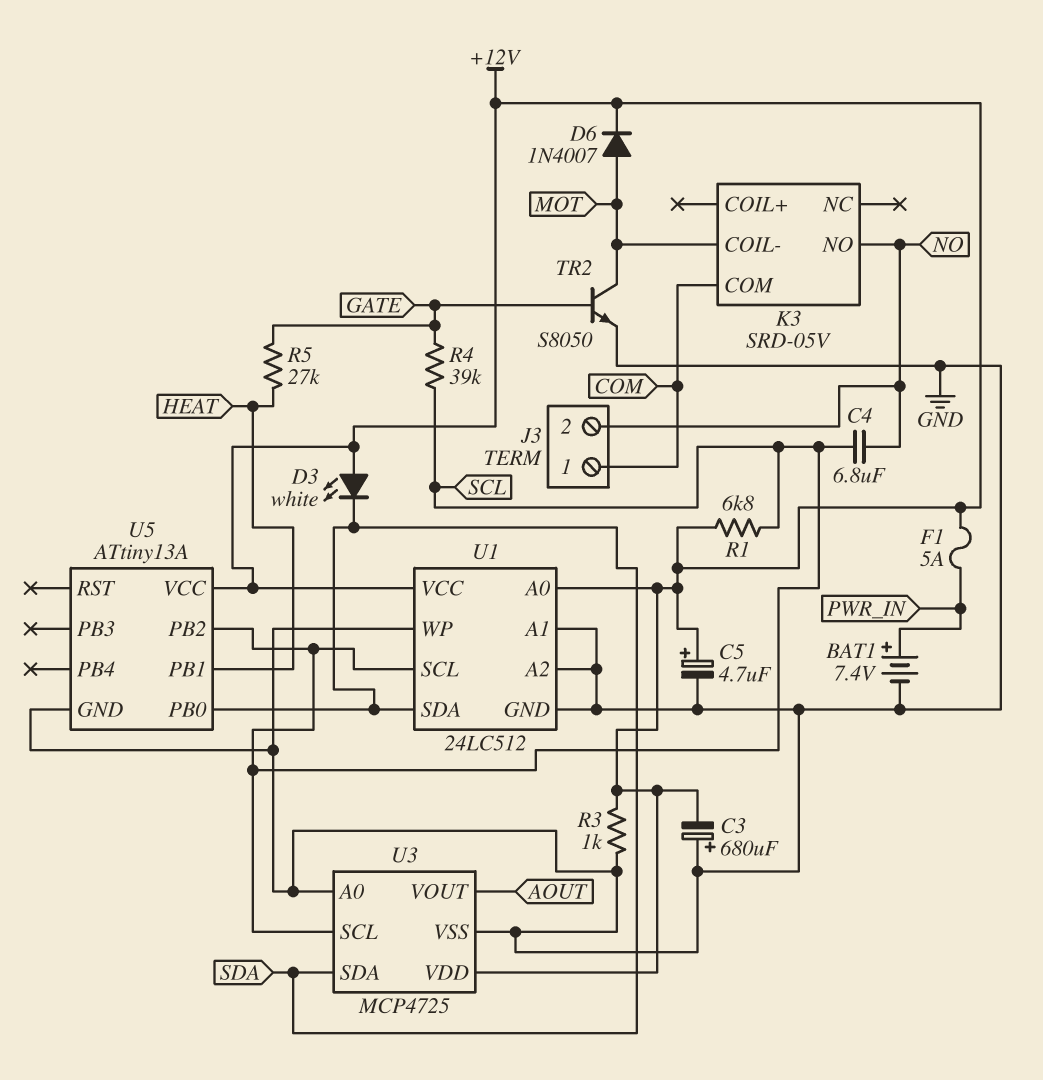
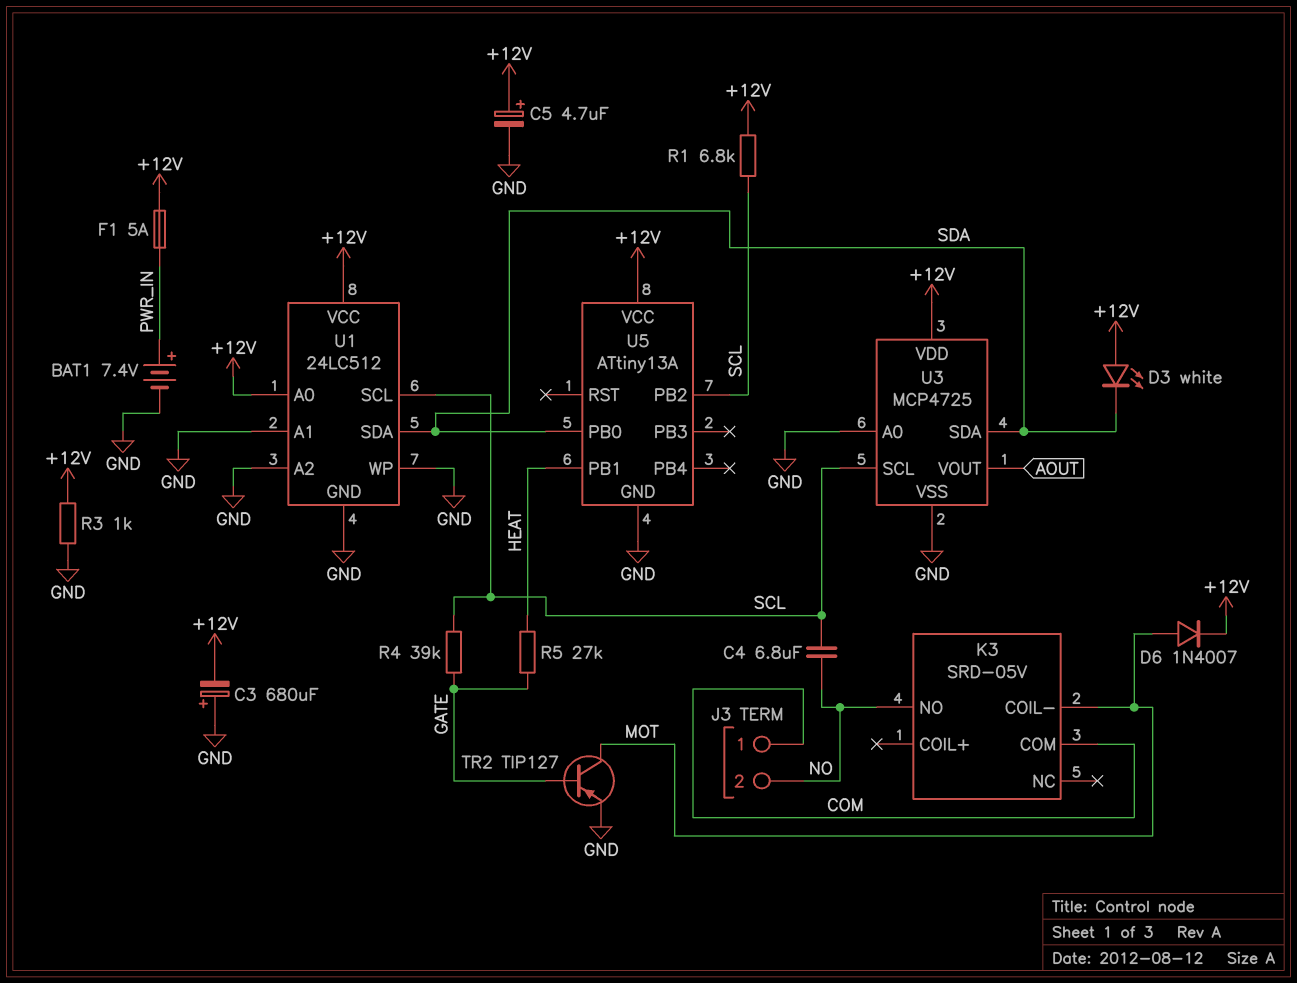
TR2: NPN S8050 (B GATE, C MOT, E GND) -> PNP TIP127 (B GATE, C MOT, E GND)

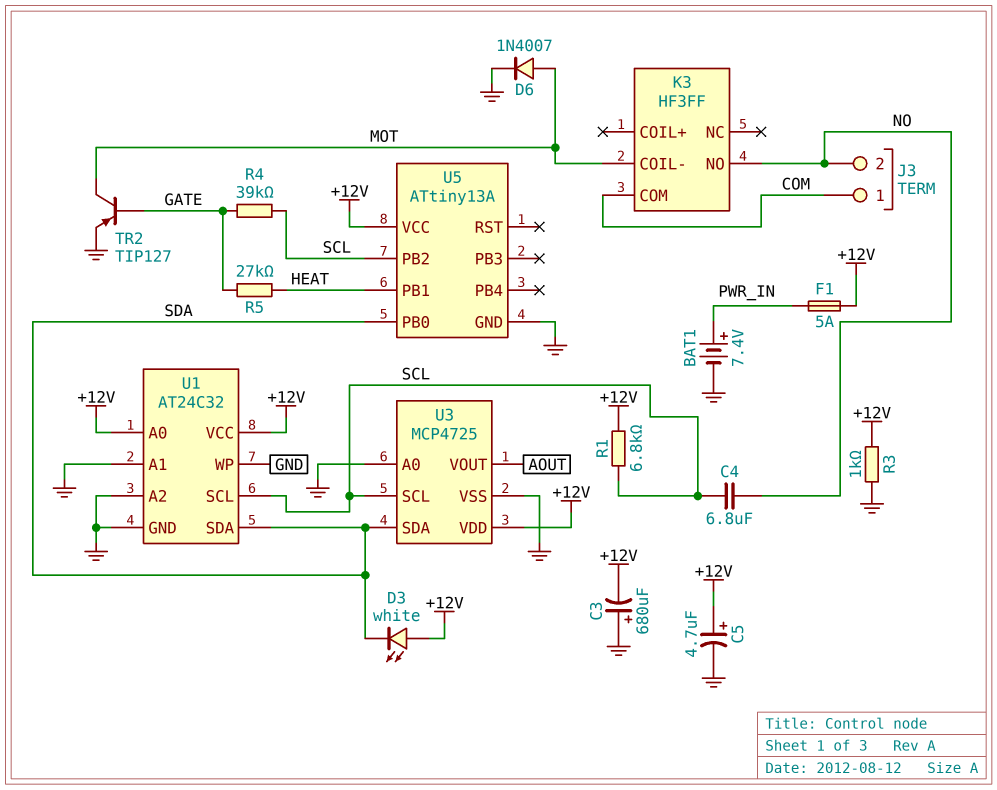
D6: diode 1N4007 (A MOT, K +12V) -> diode 1N4007 (A MOT, K GND)
K3: SRD-05V -> HF3FF
U1: 24LC512 -> AT24C32

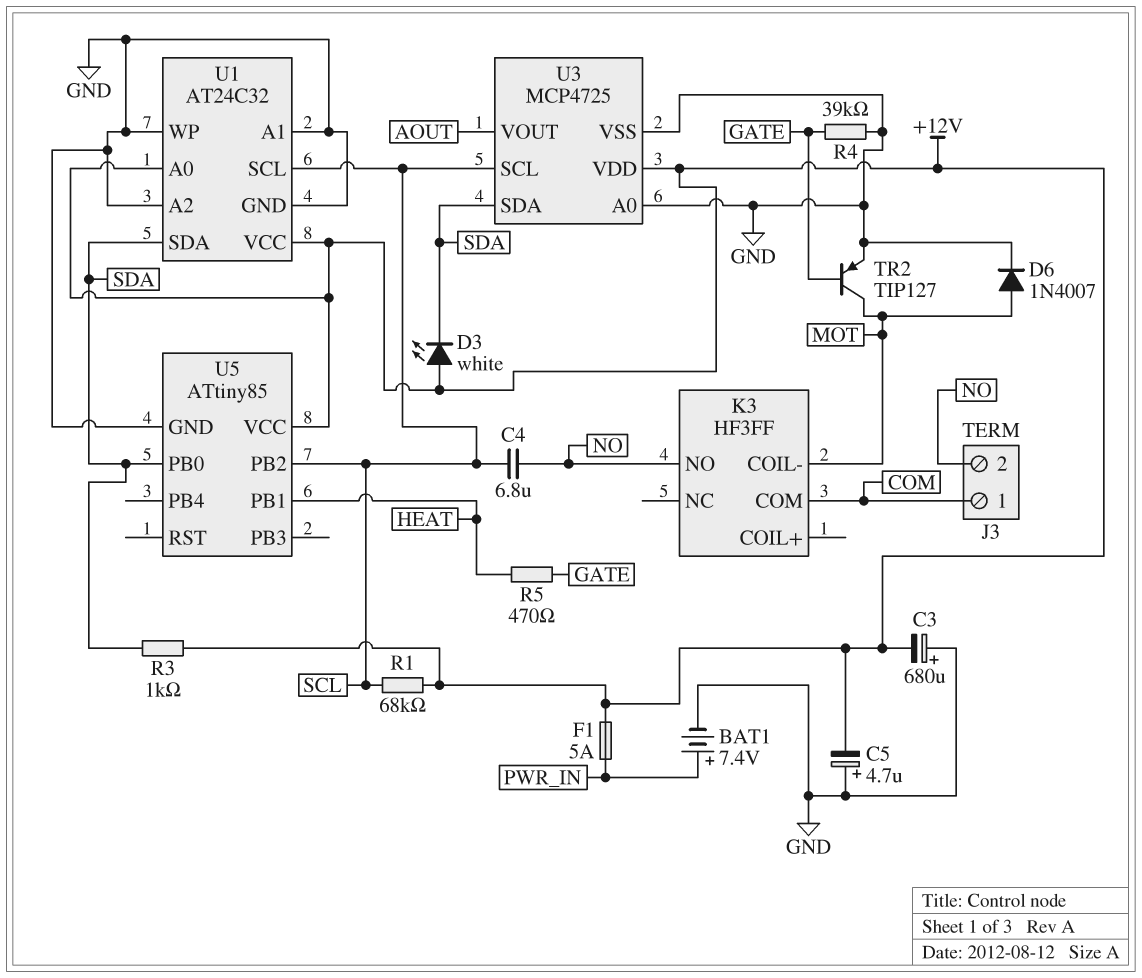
C5: 4.7uF (plus +12V, minus GND) -> 4.7uF (plus GND, minus +12V)
R1: 6.8k (+12V, SCL) -> 68k (+12V, SCL)
R3: 1k (+12V, GND) -> 1k (+12V, SDA)
R4: 39k (GATE, SCL) -> 39k (GATE, GND)
R5: 27k (GATE, HEAT) -> 470 (GATE, HEAT)
U5: ATtiny13A -> ATtiny85

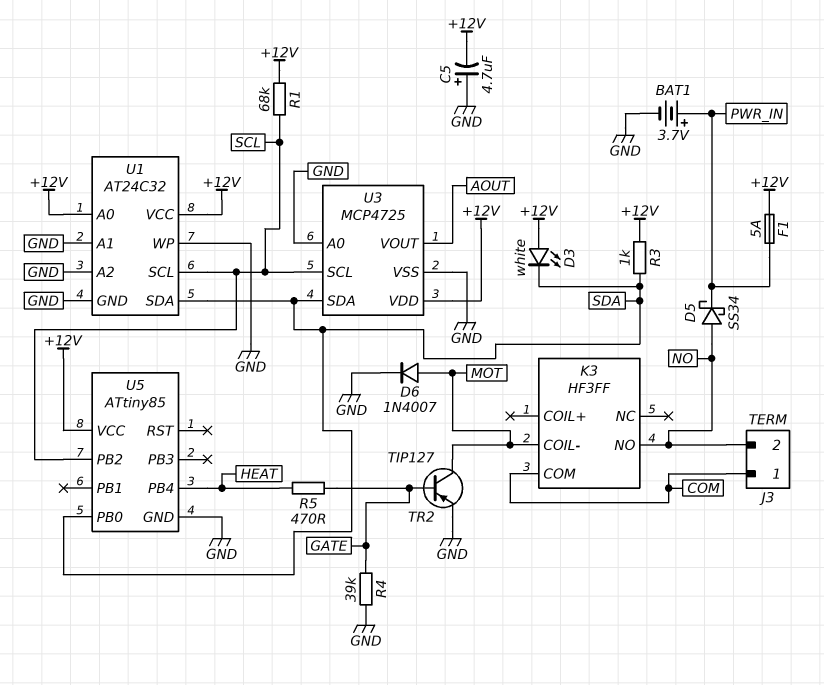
BAT1: 7.4V (plus PWR_IN, minus GND) -> 3.7V (plus PWR_IN, minus GND)
C3: 680uF (plus GND, minus +12V) -> none
C4: 6.8uF (NO, SCL) -> none
D5: none -> schottky SS34 (A NO, K PWR_IN)
U5 pin PB1: HEAT -> none
U5 pin PB4: none -> HEAT

